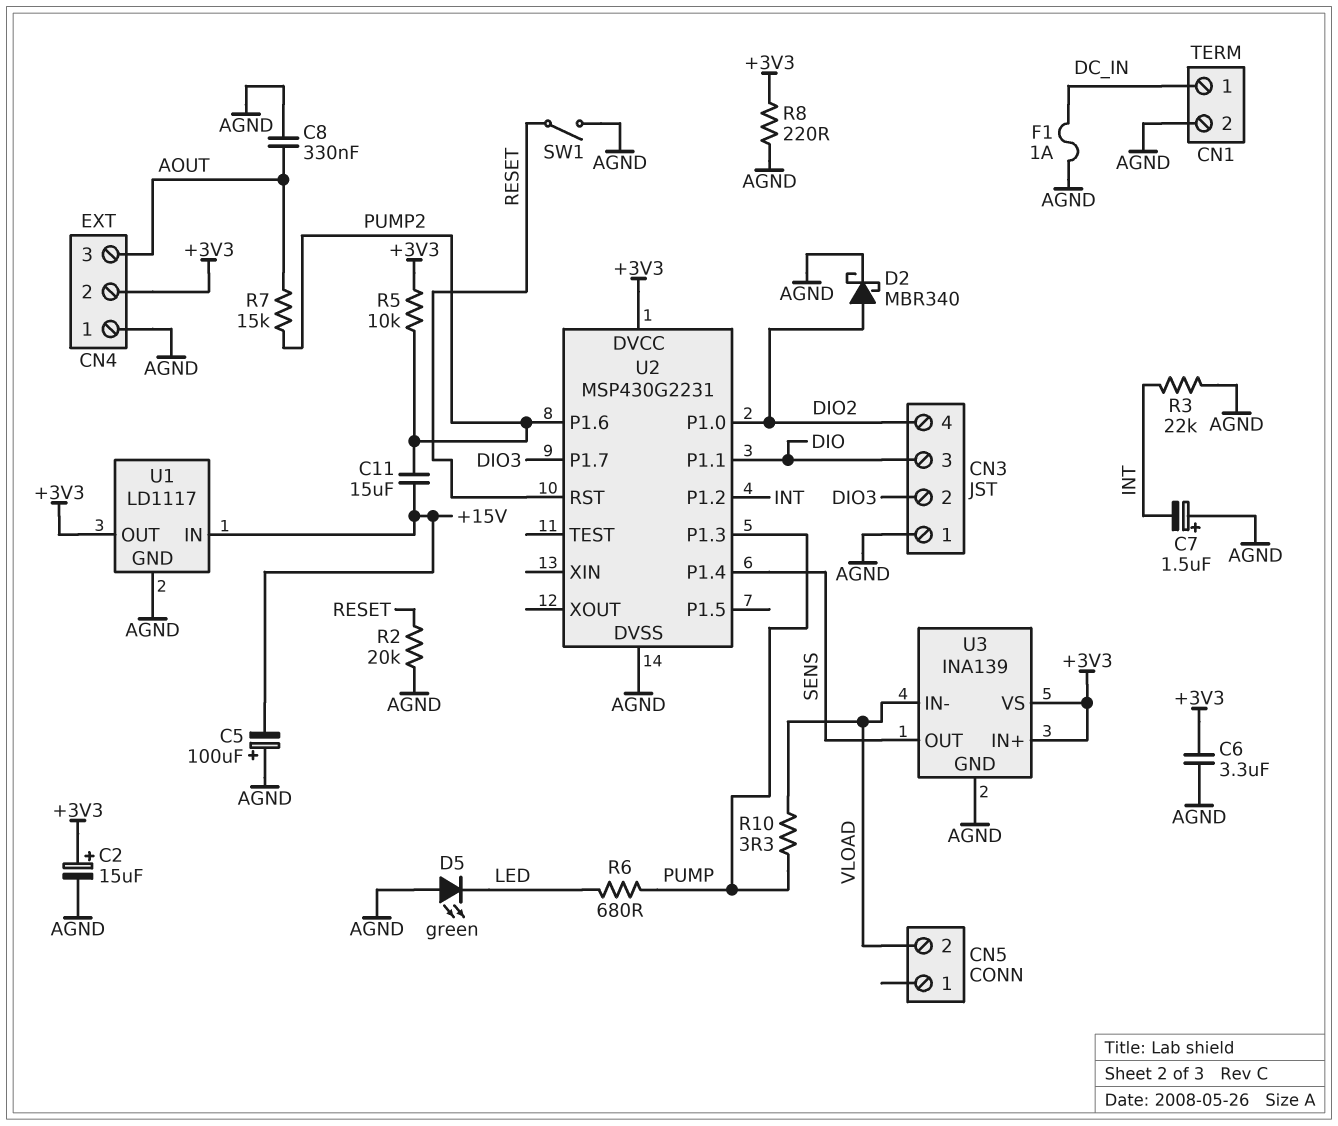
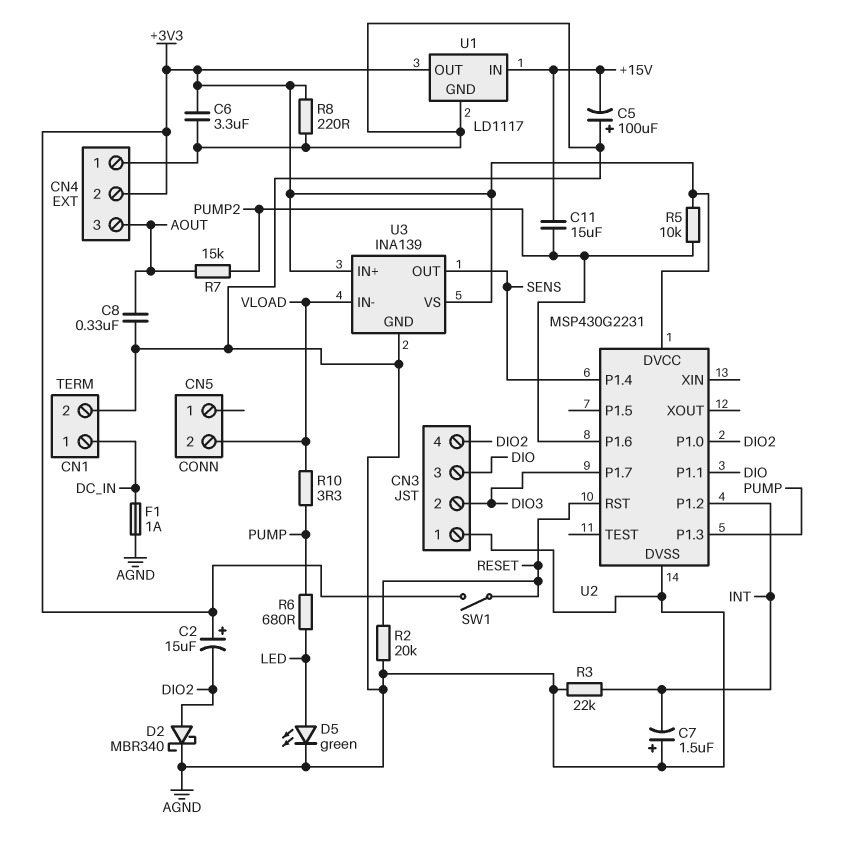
C2: 15uF (plus +3V3, minus AGND) -> 15uF (plus +3V3, minus DIO2)
D5: LED green (A AGND, K LED) -> LED green (A LED, K AGND)
SW1: switch (AGND, RESET) -> switch (+3V3, RESET)

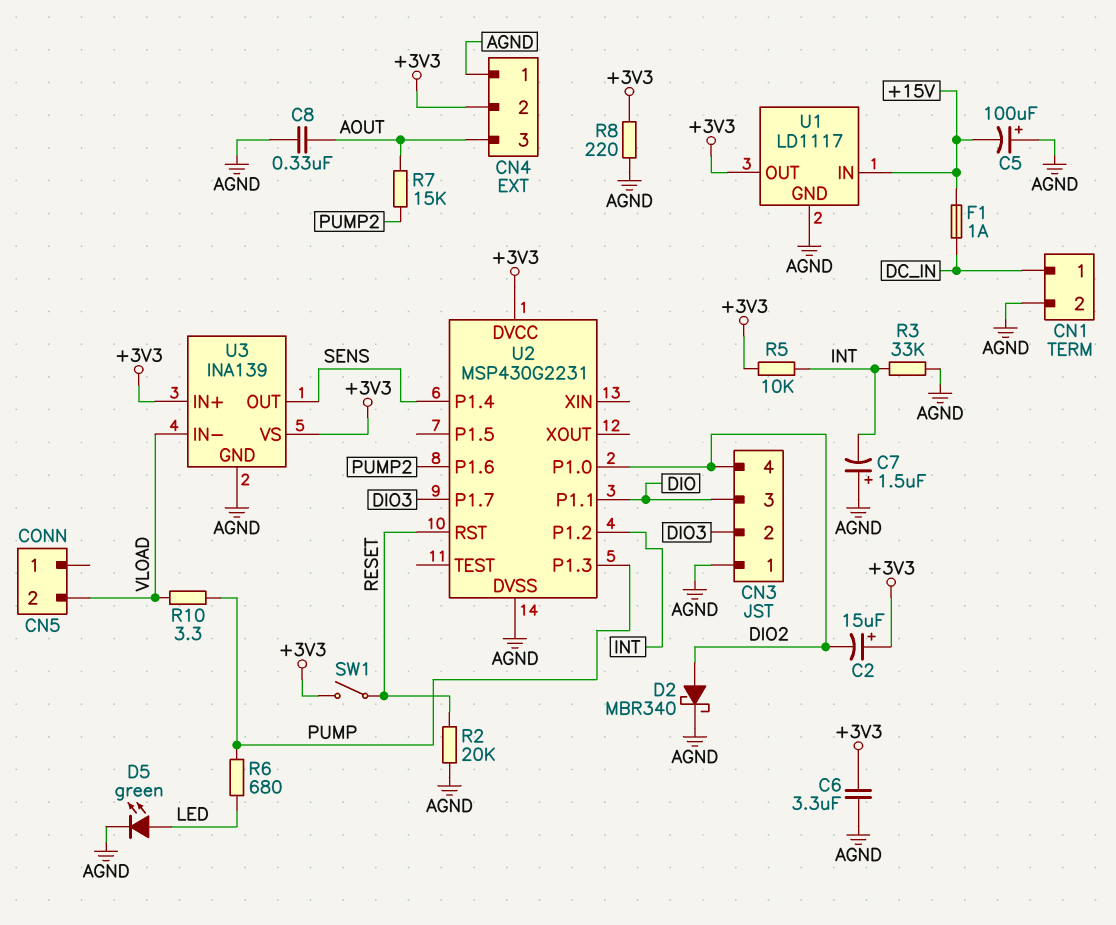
C11: 15uF (+15V, PUMP2) -> none
F1: 1A (AGND, DC_IN) -> 1A (+15V, DC_IN)
R3: 22k (AGND, INT) -> 33k (AGND, INT)
R5: 10k (+3V3, PUMP2) -> 10k (+3V3, INT)

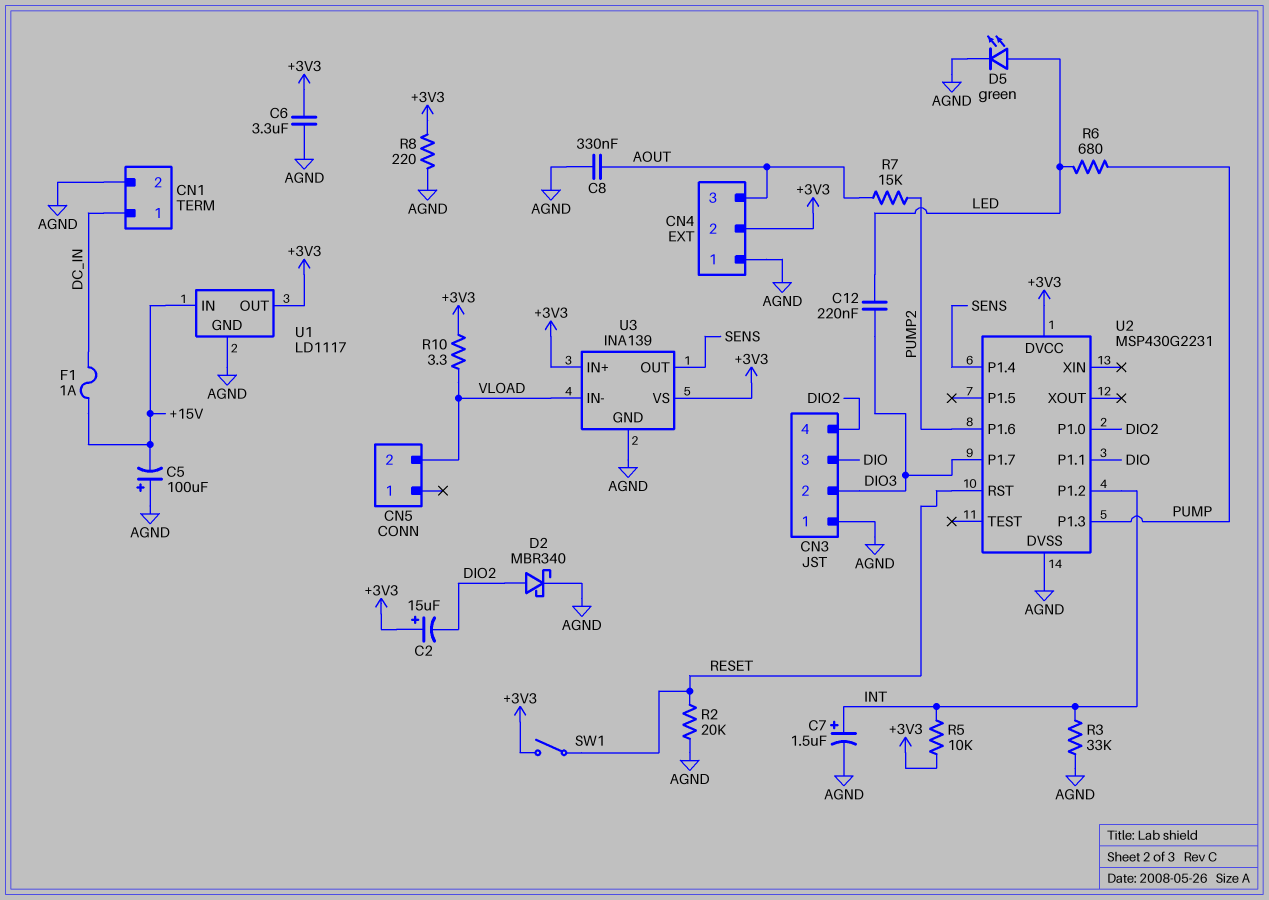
C7: 1.5uF (plus AGND, minus INT) -> 1.5uF (plus INT, minus AGND)
C12: none -> 220nF (DIO3, LED)
R10: 3.3 (PUMP, VLOAD) -> 3.3 (+3V3, VLOAD)

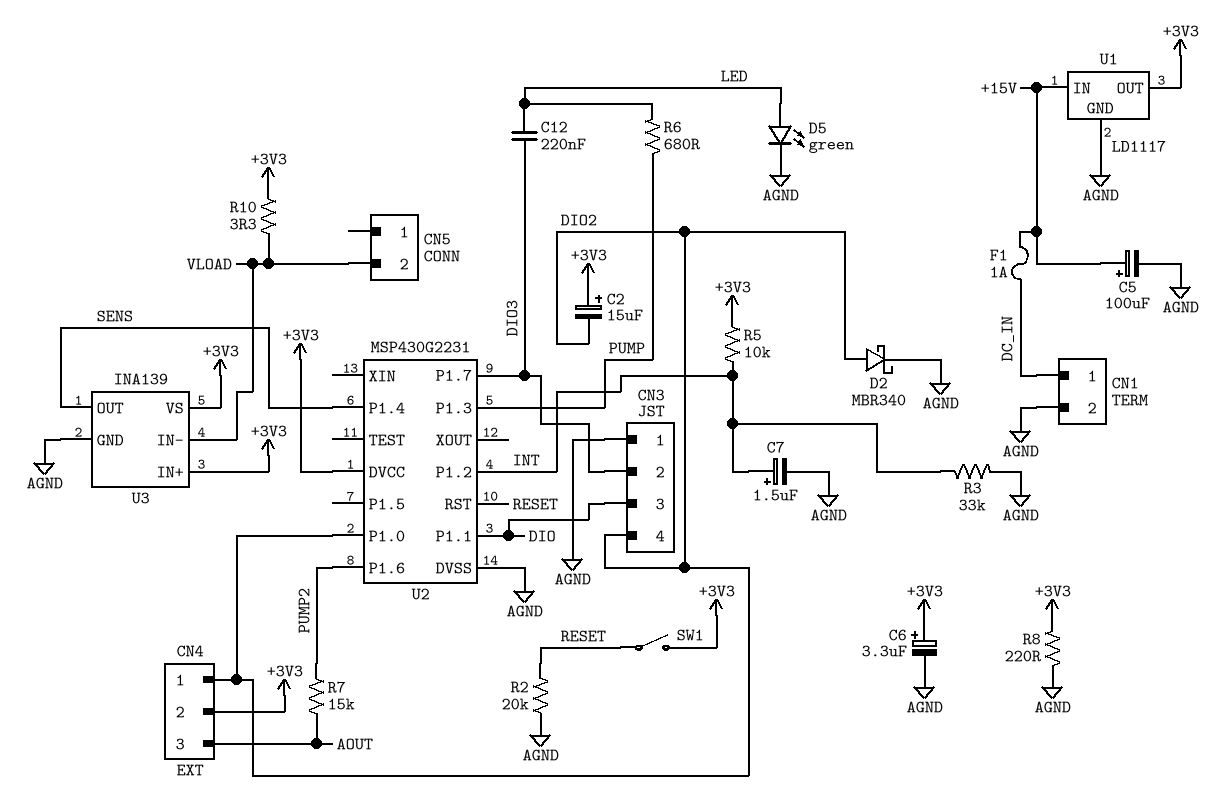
C5: 100uF (plus AGND, minus +15V) -> 100uF (plus +15V, minus AGND)
C6: 3.3uF (+3V3, AGND) -> 3.3uF (plus +3V3, minus AGND)
C8: 330nF (AGND, AOUT) -> none
CN4 pin 1: AGND -> DIO2

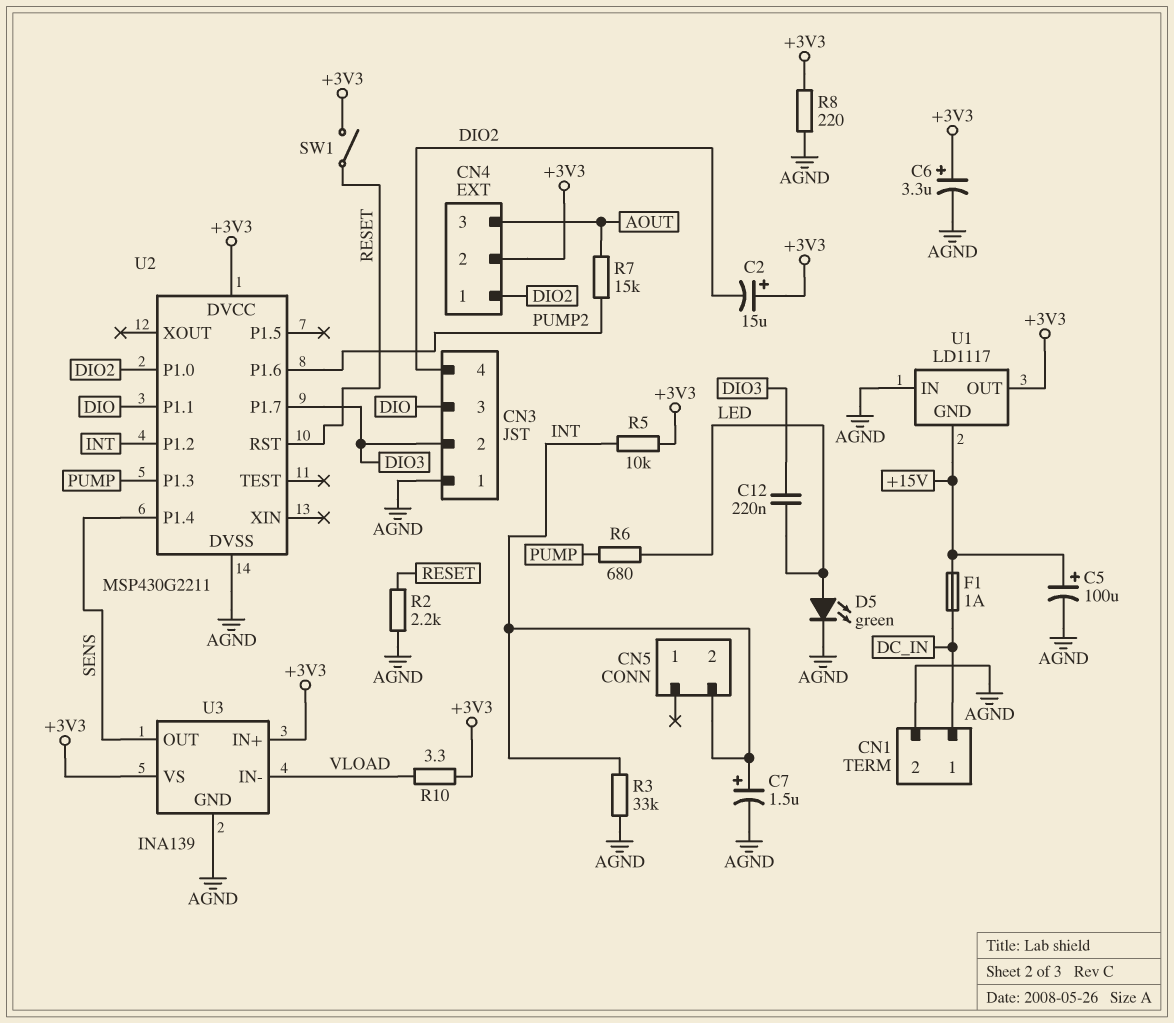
CN5 pin 2: VLOAD -> INT
D2: schottky MBR340 (A DIO2, K AGND) -> none
R2: 20k (AGND, RESET) -> 2.2k (AGND, RESET)
U1 pin GND: AGND -> +15V
U1 pin IN: +15V -> AGND
U2: MSP430G2231 -> MSP430G2211

